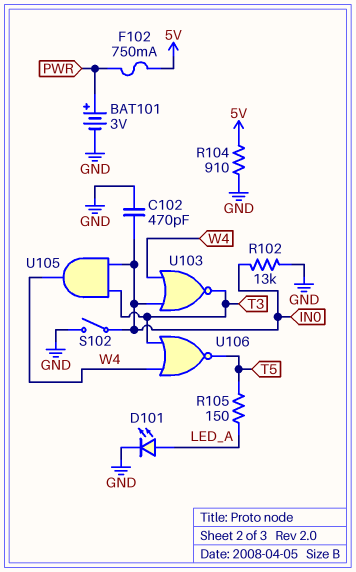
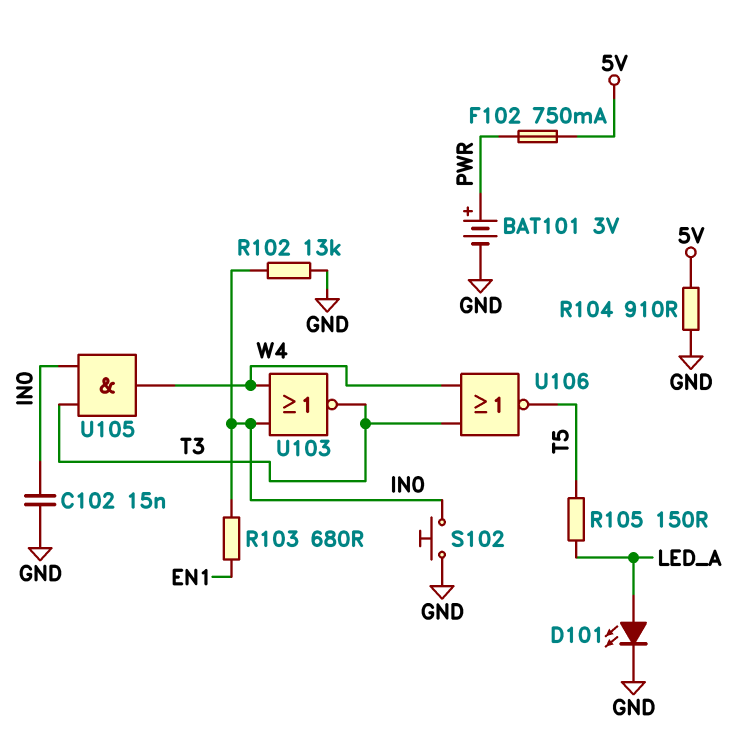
C102: 470pF (GND, IN0) -> 15nF (GND, IN0)
R103: none -> 680 (EN1, IN0)
S102: switch (GND, IN0) -> button (GND, IN0)

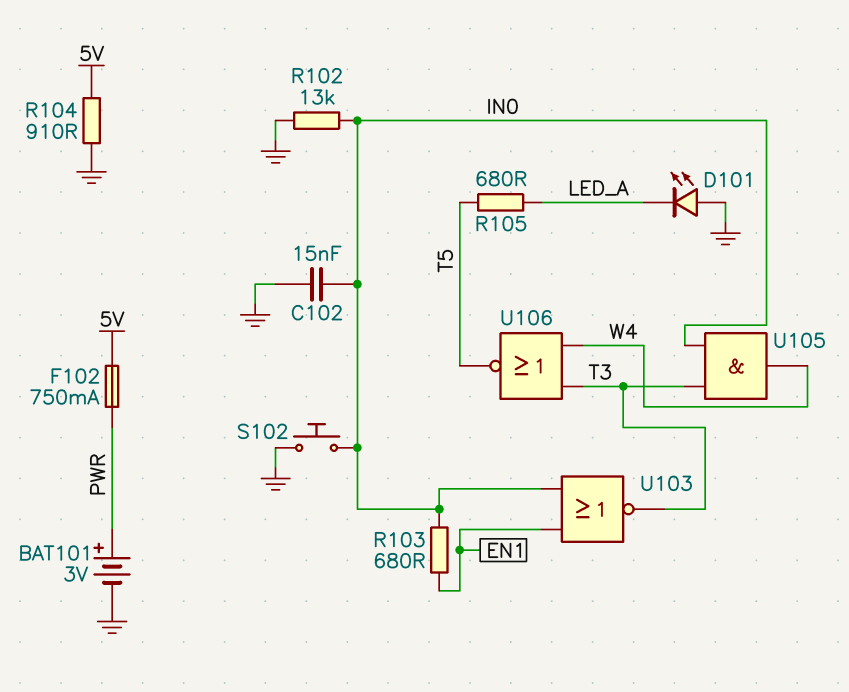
D101: LED (A LED_A, K GND) -> LED (A GND, K LED_A)
R105: 150 (LED_A, T5) -> 680 (LED_A, T5)
U103: NOR (in IN0, in W4, out T3) -> NOR (in EN1, in IN0, out T3)

